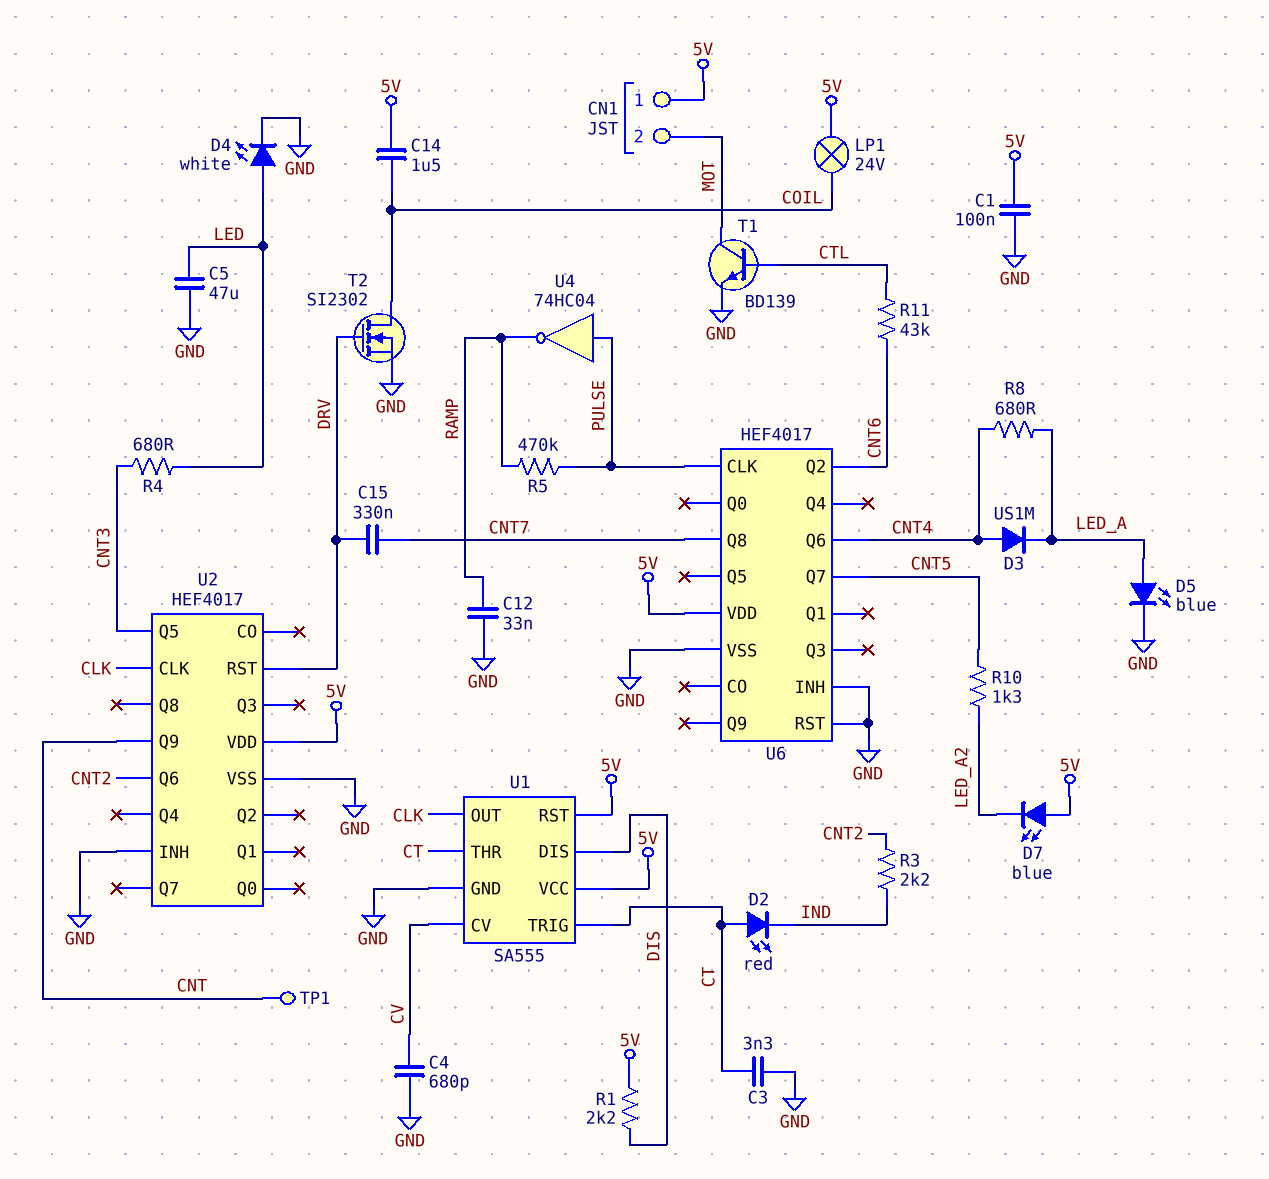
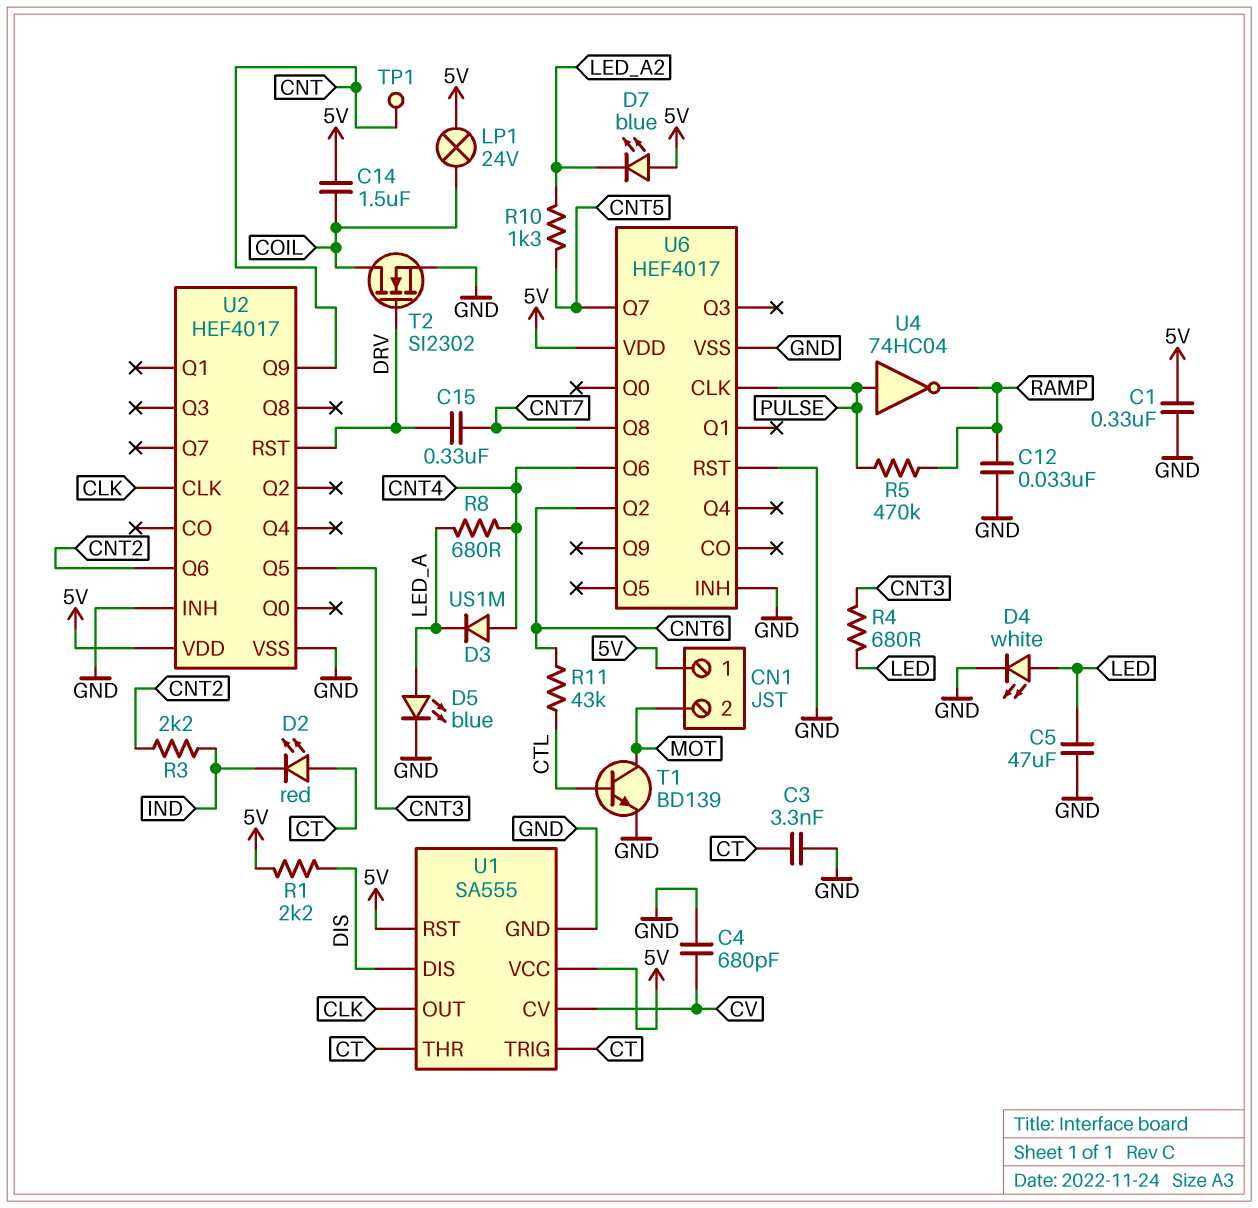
C1: 100nF (5V, GND) -> 330nF (5V, GND)

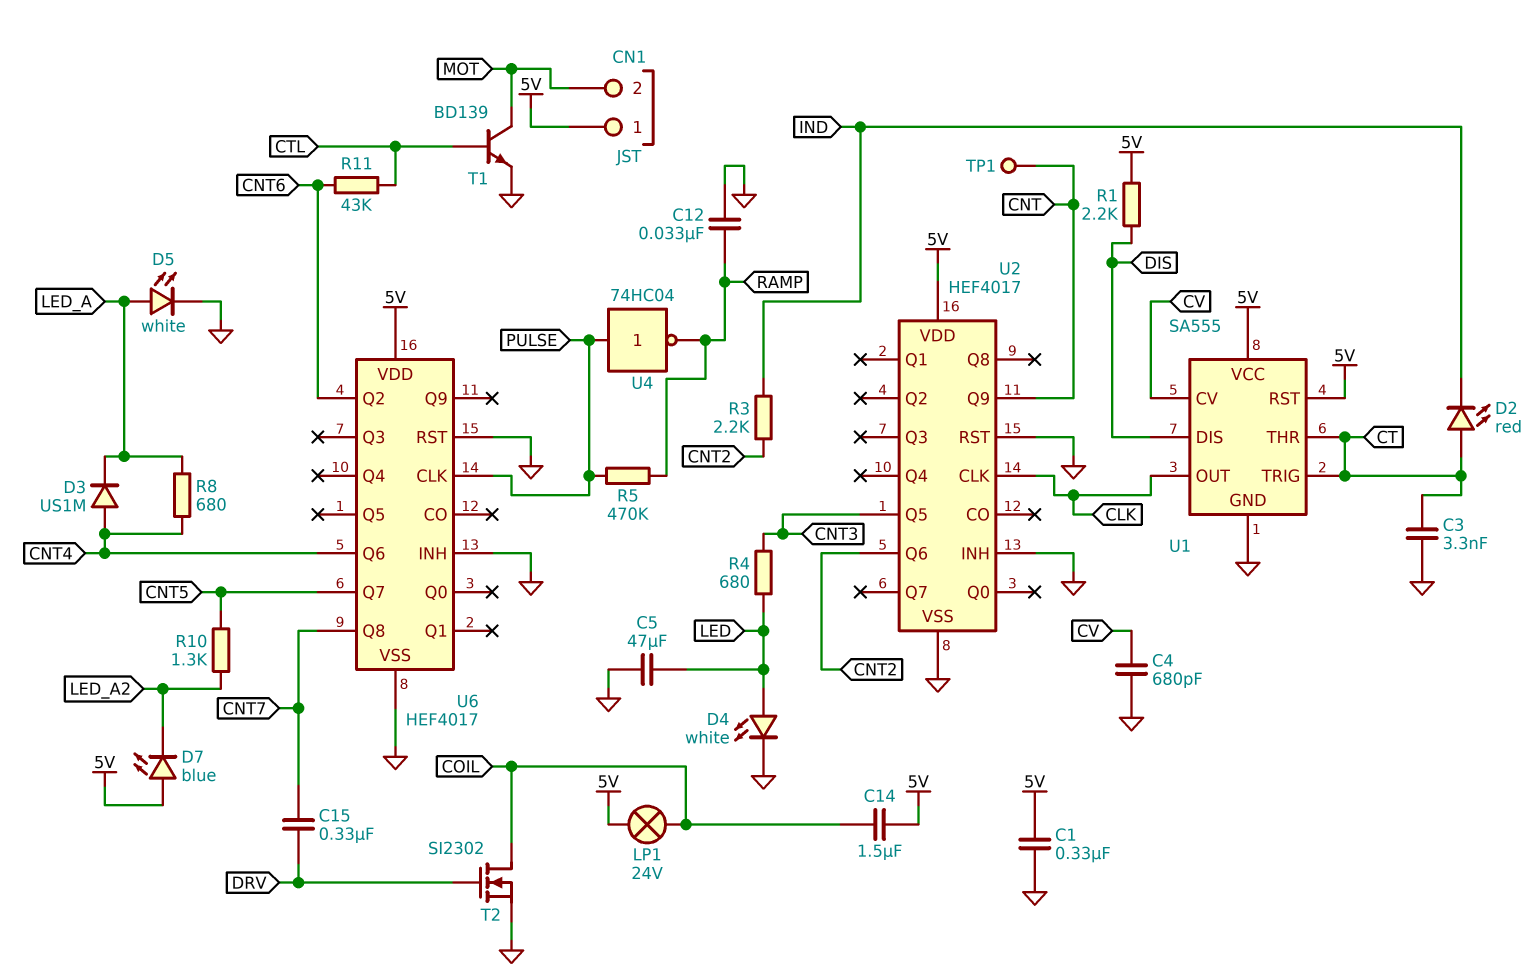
D5: LED blue (A LED_A, K GND) -> LED white (A LED_A, K GND)
U2 pin RST: DRV -> GND

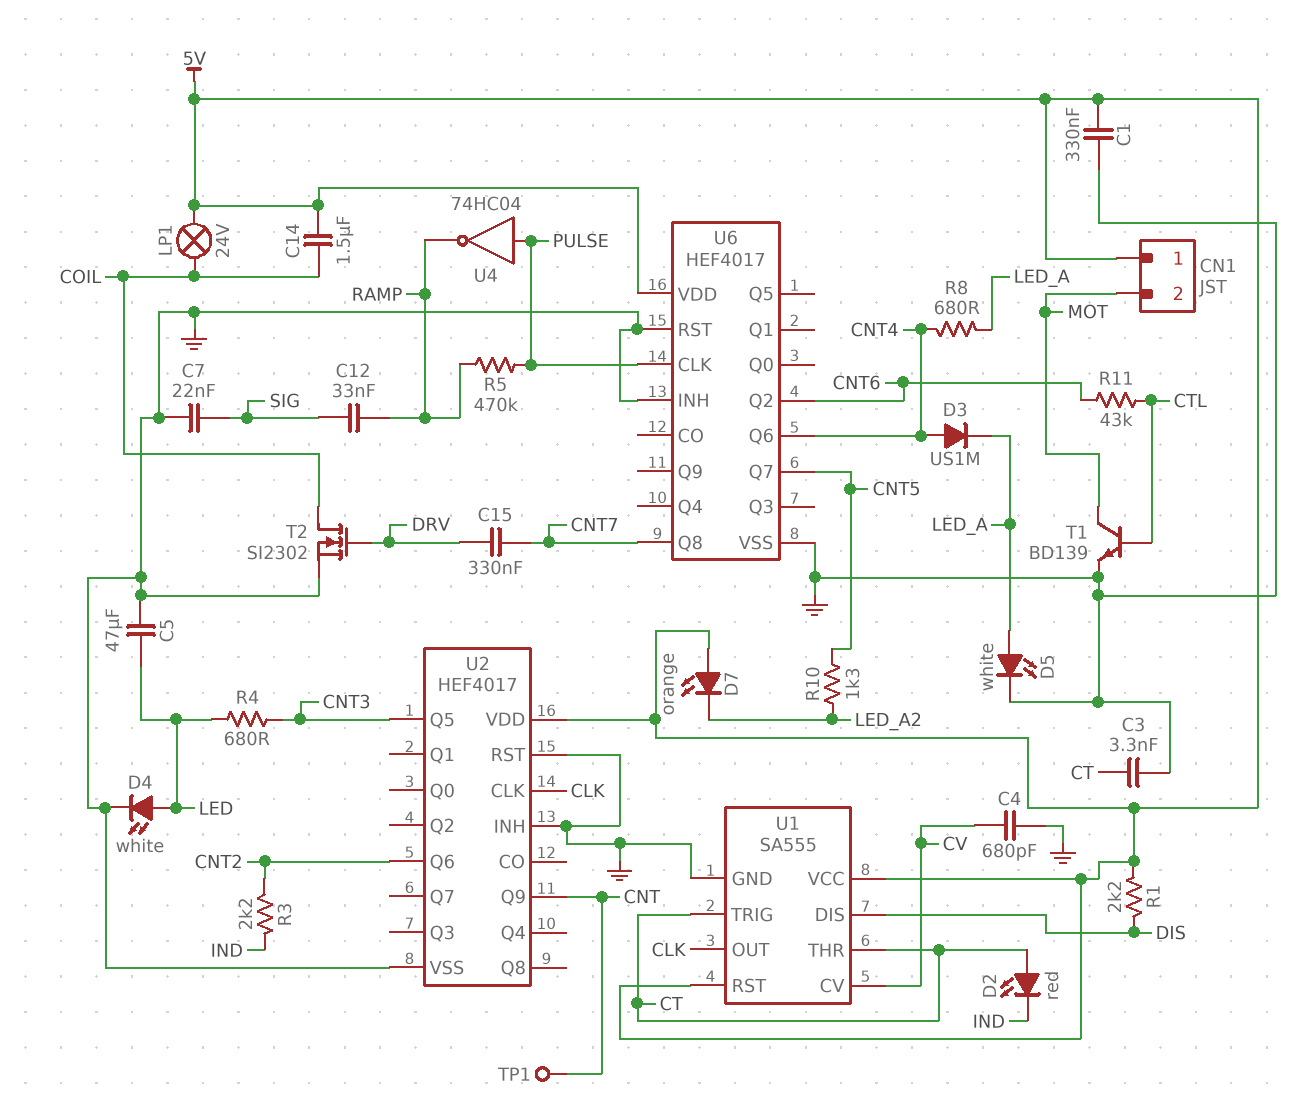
C7: none -> 22nF (GND, SIG)
C12: 33nF (GND, RAMP) -> 33nF (RAMP, SIG)
D7: LED blue (A 5V, K LED_A2) -> LED orange (A 5V, K LED_A2)

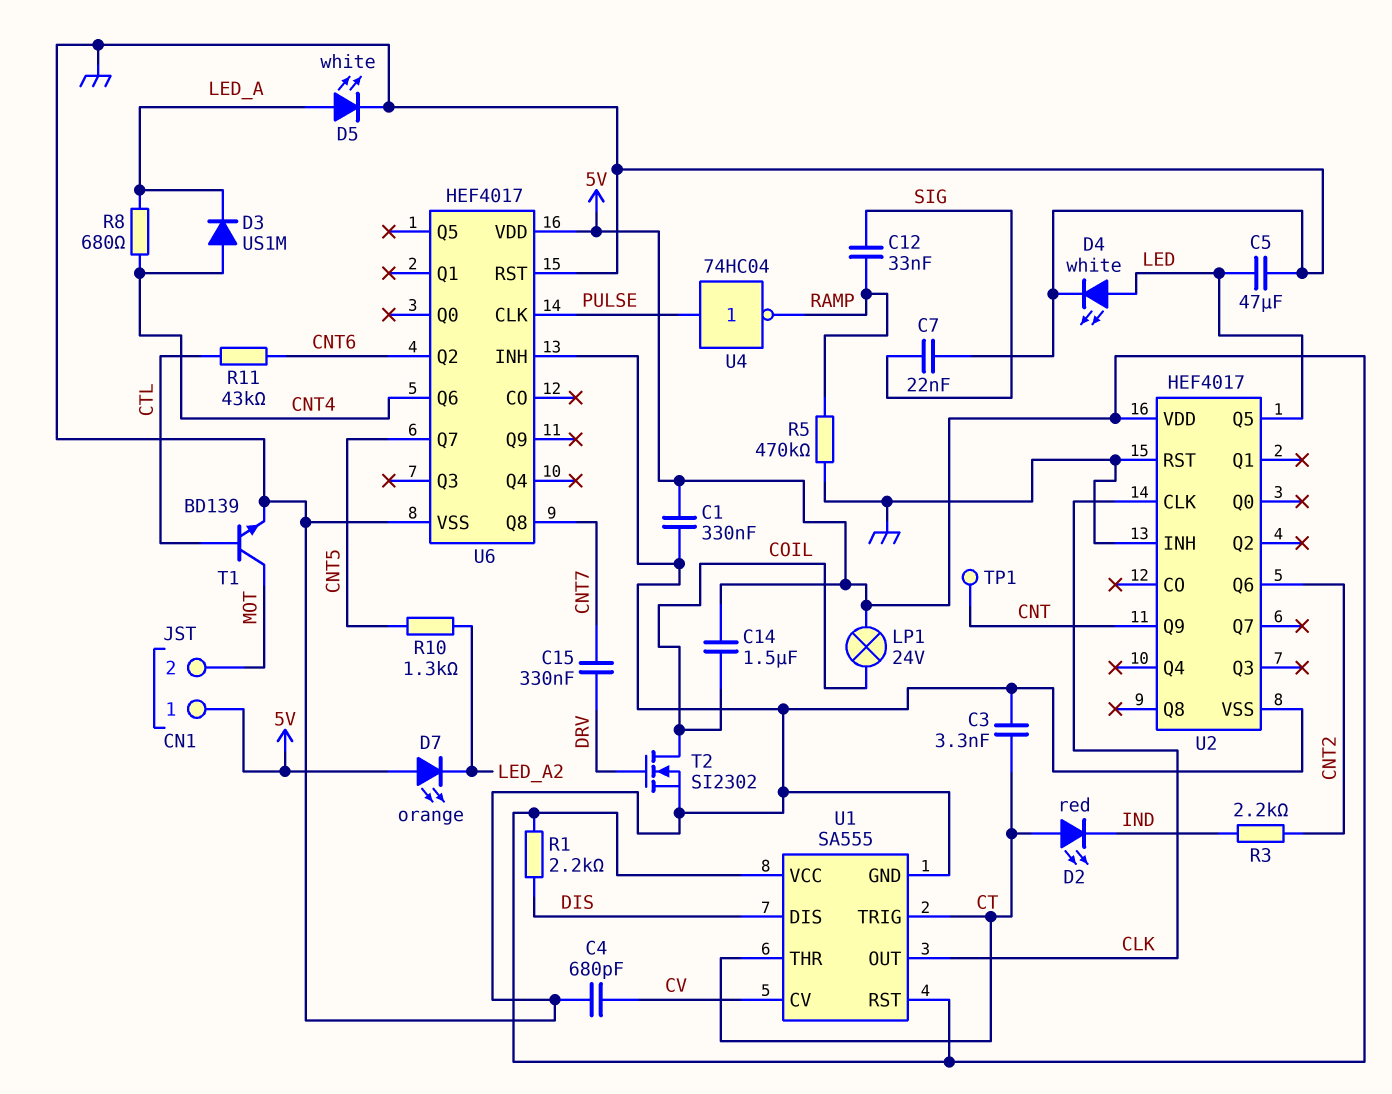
R4: 680 (CNT3, LED) -> none
R5: 470k (PULSE, RAMP) -> 470k (GND, RAMP)
U2 pin Q5: CNT3 -> LED

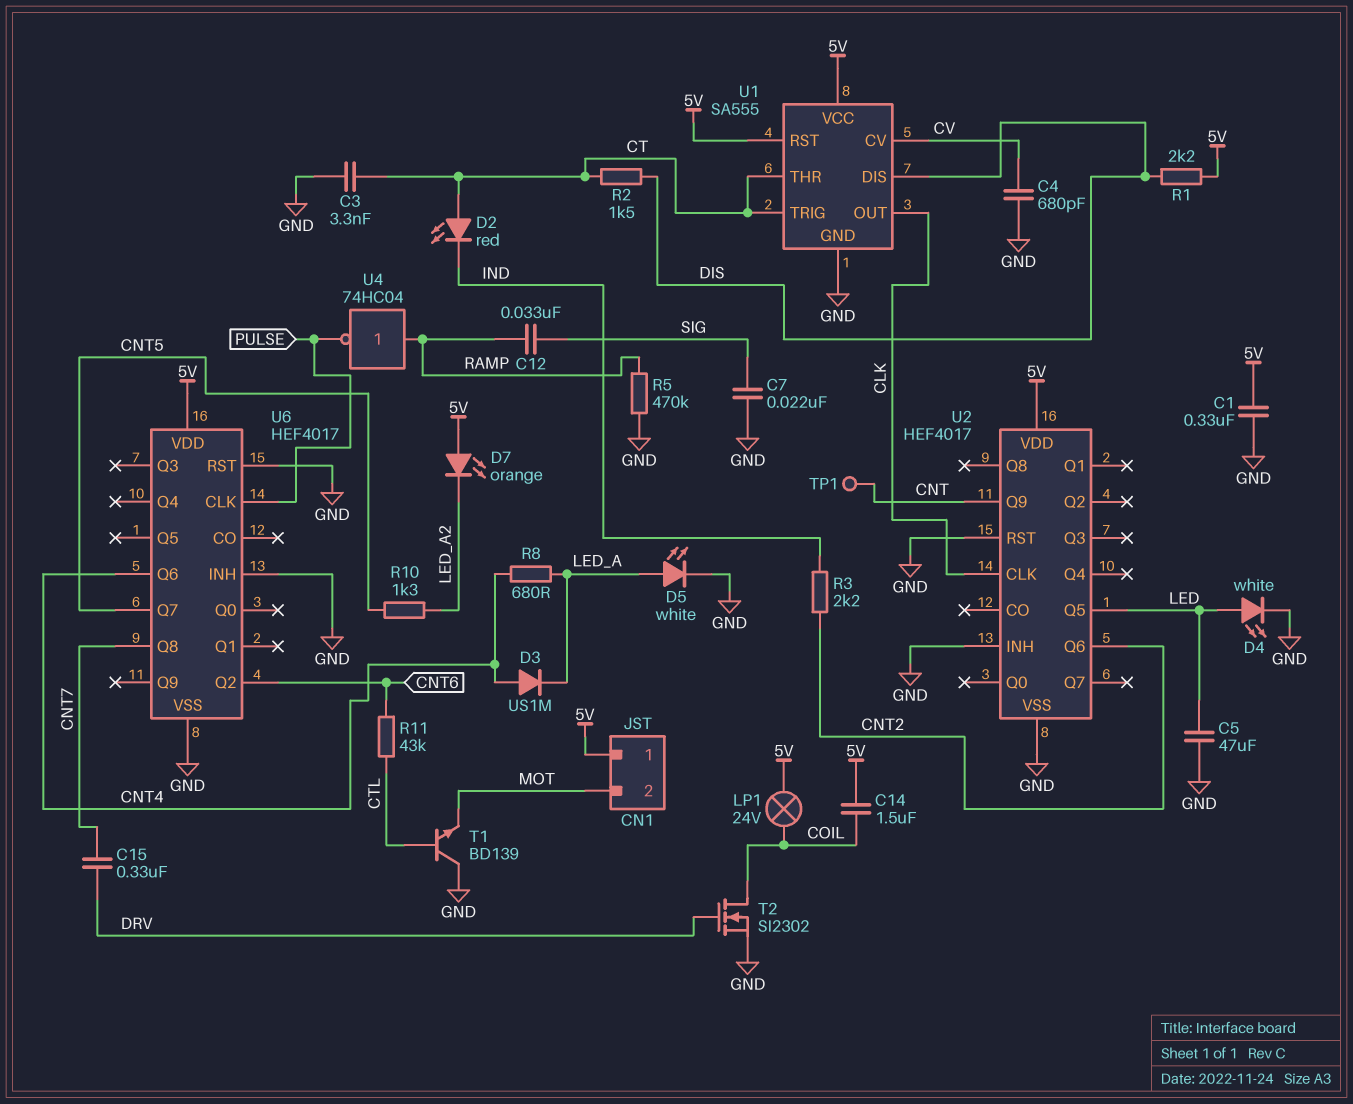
R2: none -> 1.5k (CT, DIS)
T1: NPN BD139 (B CTL, C MOT, E GND) -> NPN BD139 (B CTL, C GND, E MOT)
U4: NOT 74HC04 (in PULSE, out RAMP) -> NOT 74HC04 (in RAMP, out PULSE)

